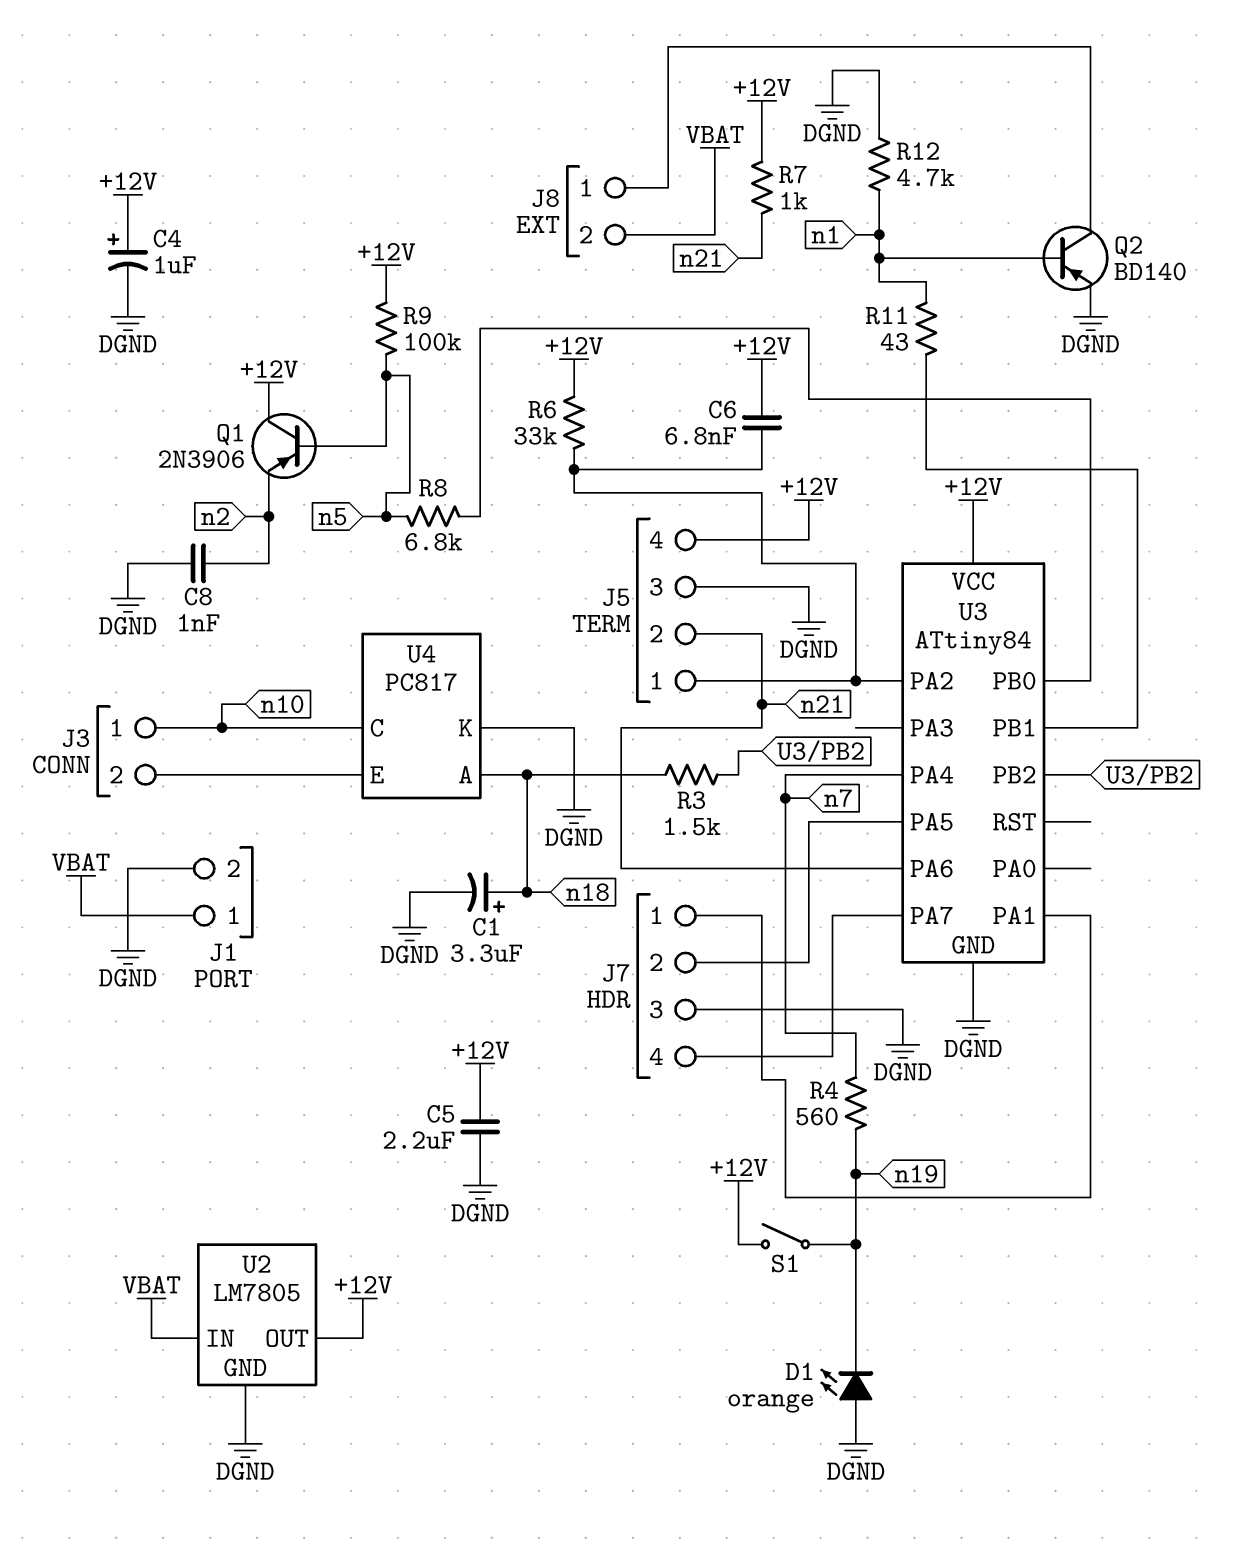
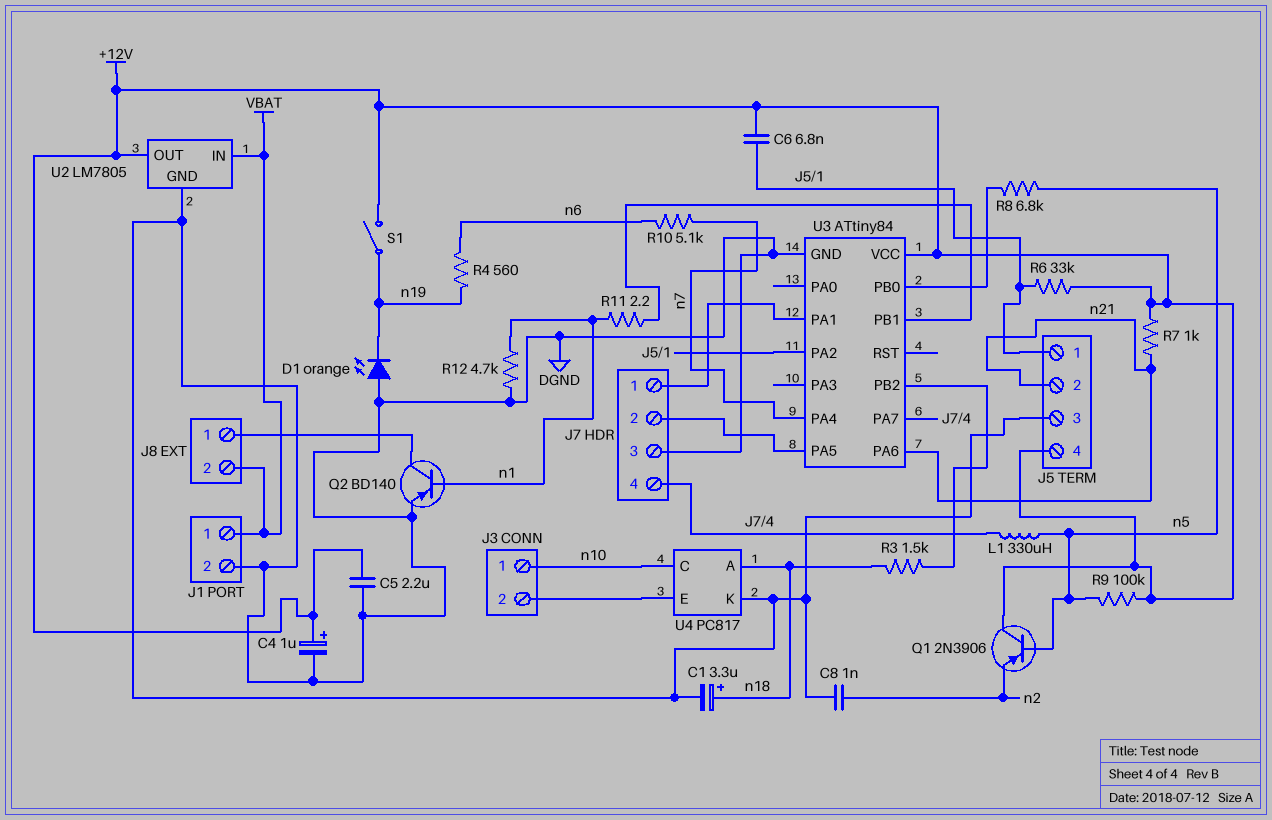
L1: none -> 330uH (J7/4, n5)
R4: 560 (n7, n19) -> 560 (n6, n19)
R10: none -> 5.1k (n6, n7)
R11: 43 (U3/PB1, n1) -> 2.2 (U3/PB1, n1)

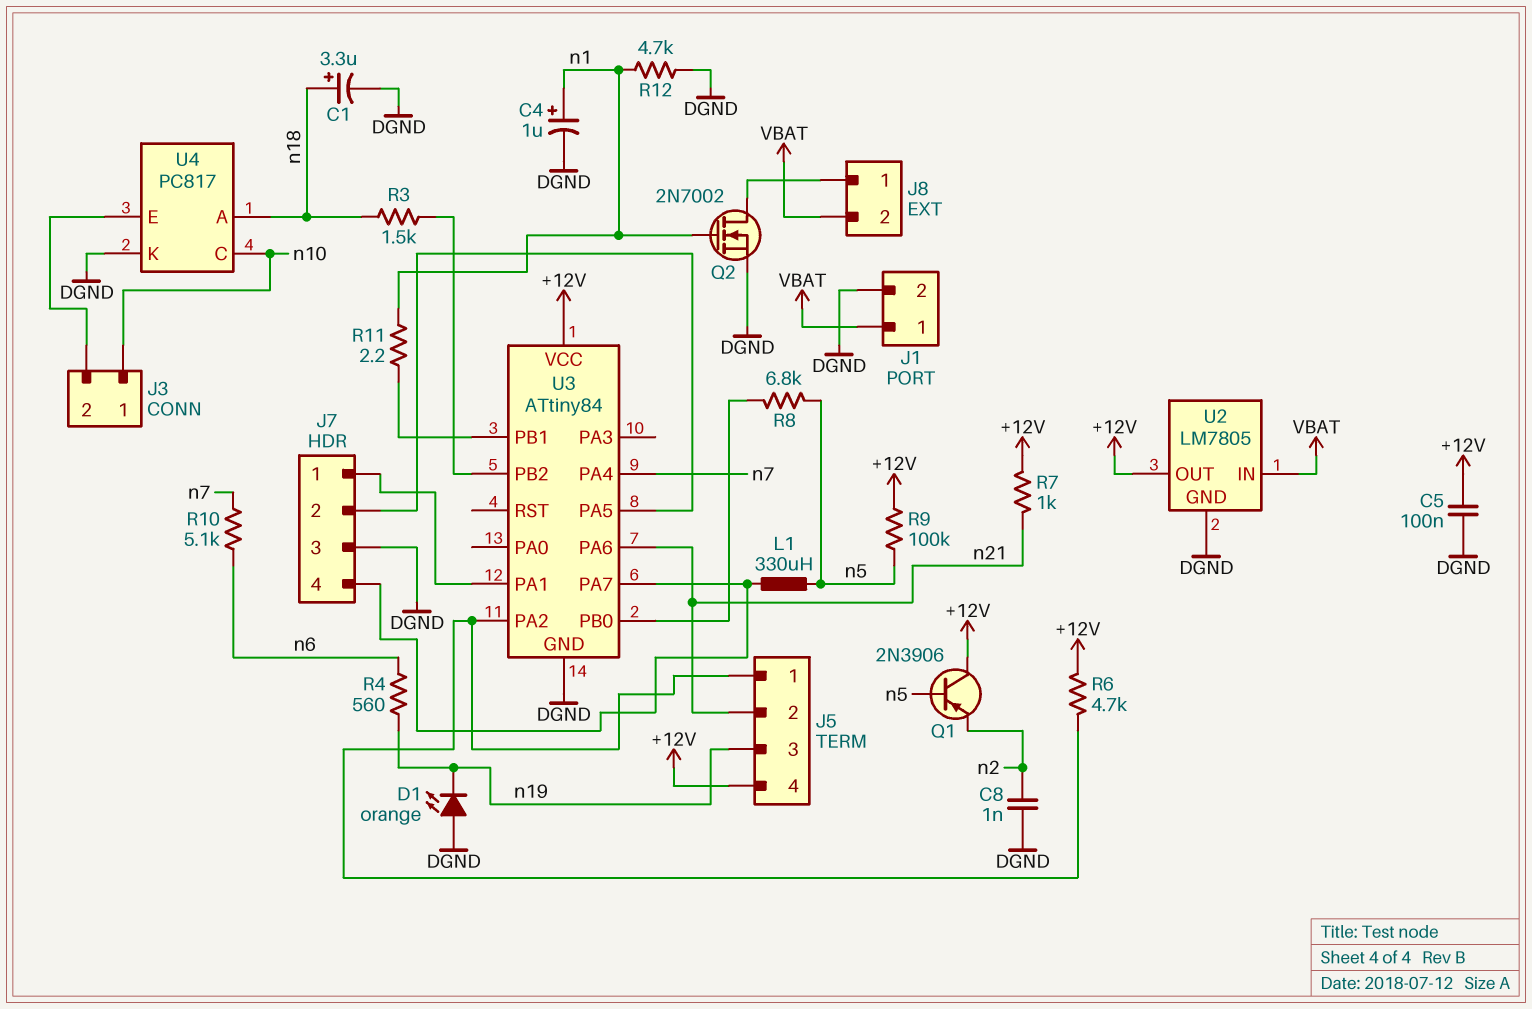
C4: 1uF (plus +12V, minus DGND) -> 1uF (plus n1, minus DGND)
C5: 2.2uF (+12V, DGND) -> 100nF (+12V, DGND)
C6: 6.8nF (+12V, J5/1) -> none
J5 pin 3: DGND -> n19
Q2: PNP BD140 (B n1, C J8/1, E DGND) -> NMOS 2N7002 (G n1, D J8/1, S DGND)
R6: 33k (+12V, J5/1) -> 4.7k (+12V, J5/1)
S1: switch (+12V, n19) -> none

